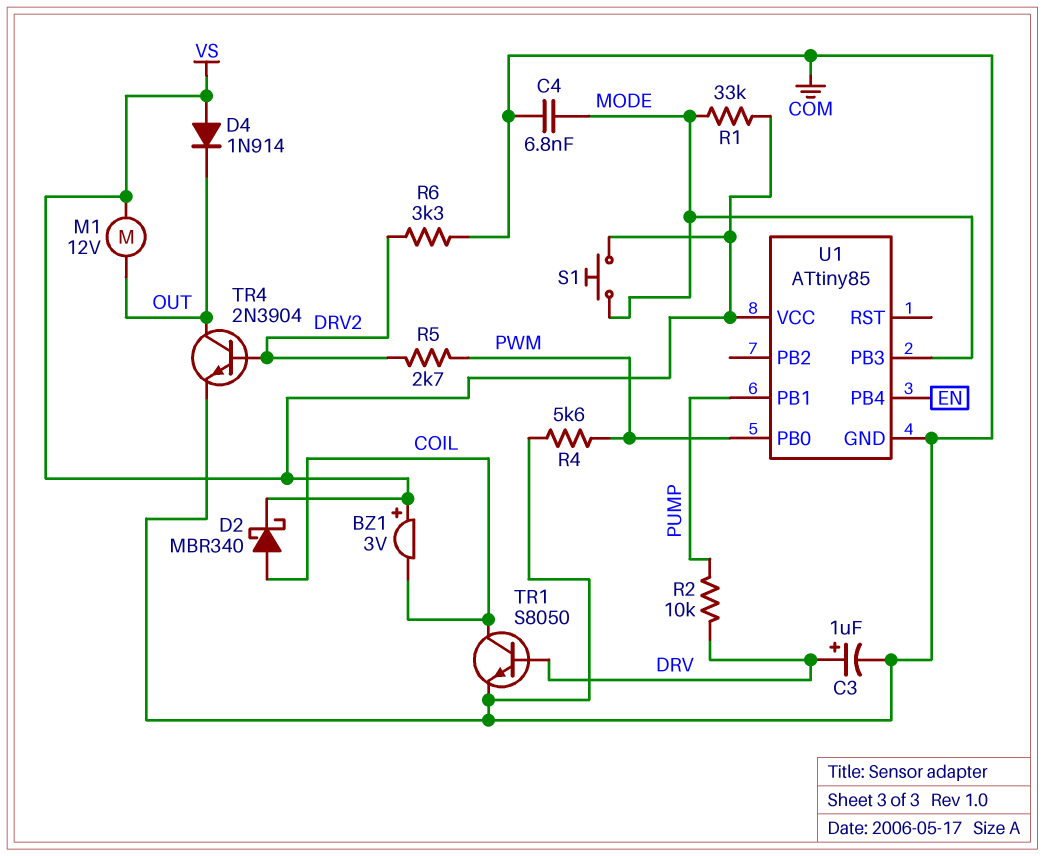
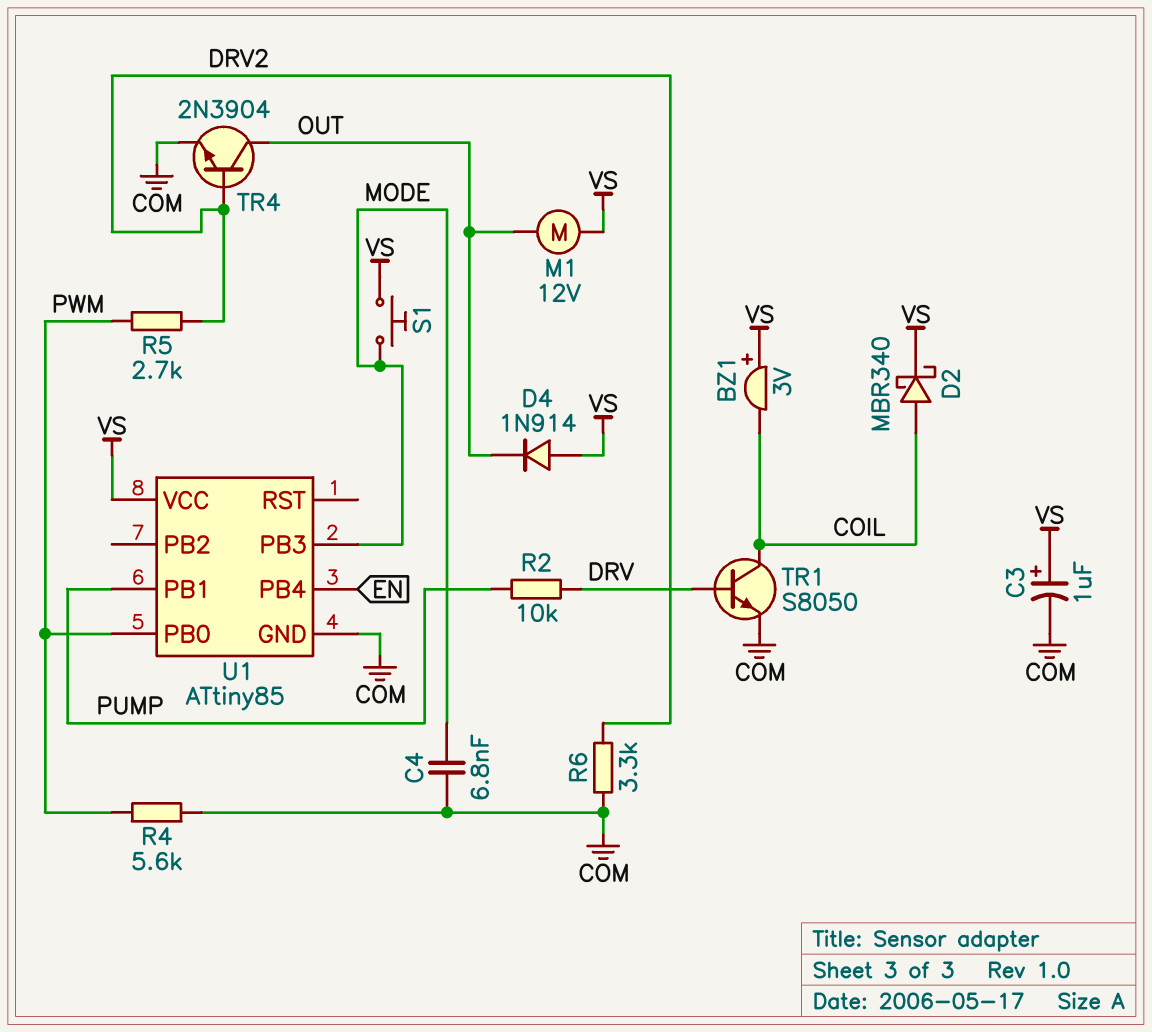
C3: 1uF (plus DRV, minus COM) -> 1uF (plus VS, minus COM)
R1: 33k (MODE, VS) -> none

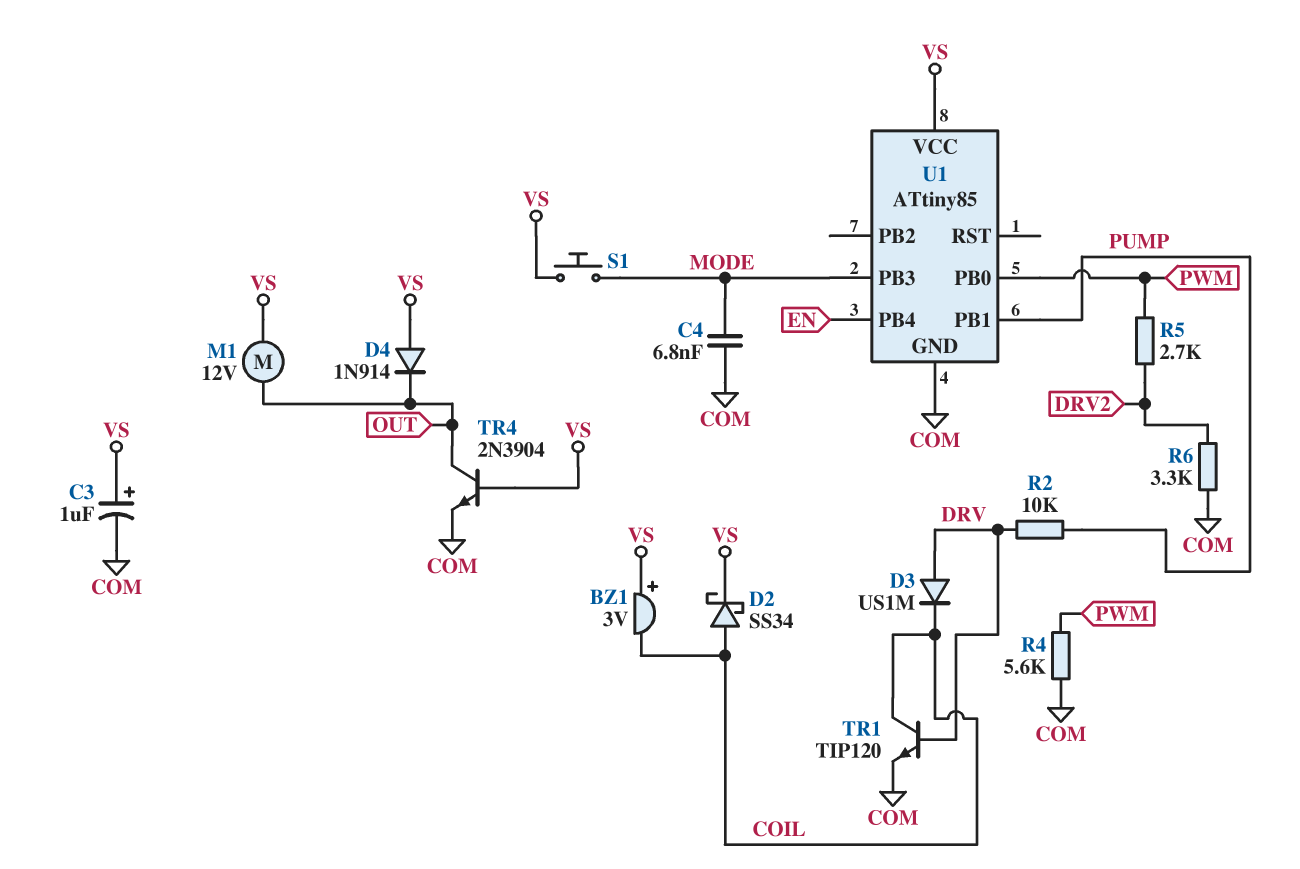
D2: schottky MBR340 (A COIL, K VS) -> schottky SS34 (A COIL, K VS)
D3: none -> diode US1M (A DRV, K COIL)
TR1: NPN S8050 (B DRV, C COIL, E COM) -> NPN TIP120 (B DRV, C COIL, E COM)
TR4: NPN 2N3904 (B DRV2, C OUT, E COM) -> NPN 2N3904 (B VS, C OUT, E COM)

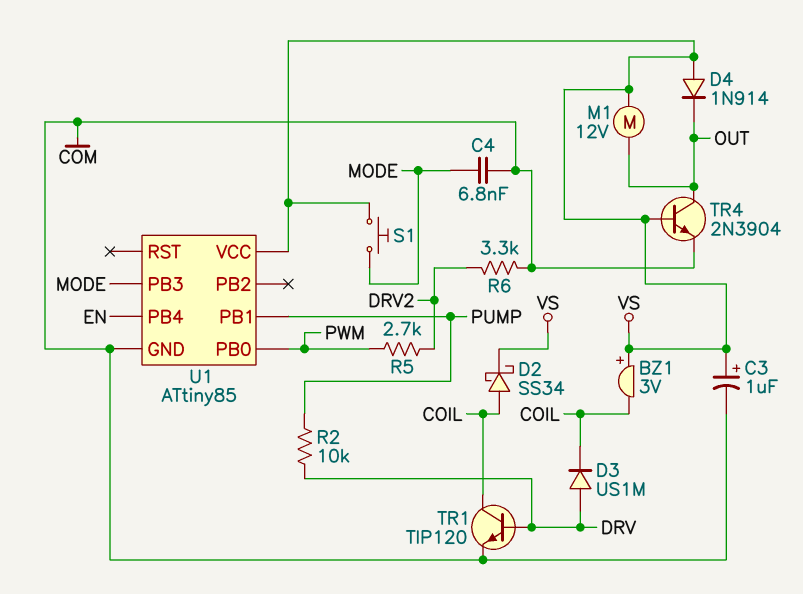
R4: 5.6k (COM, PWM) -> none

